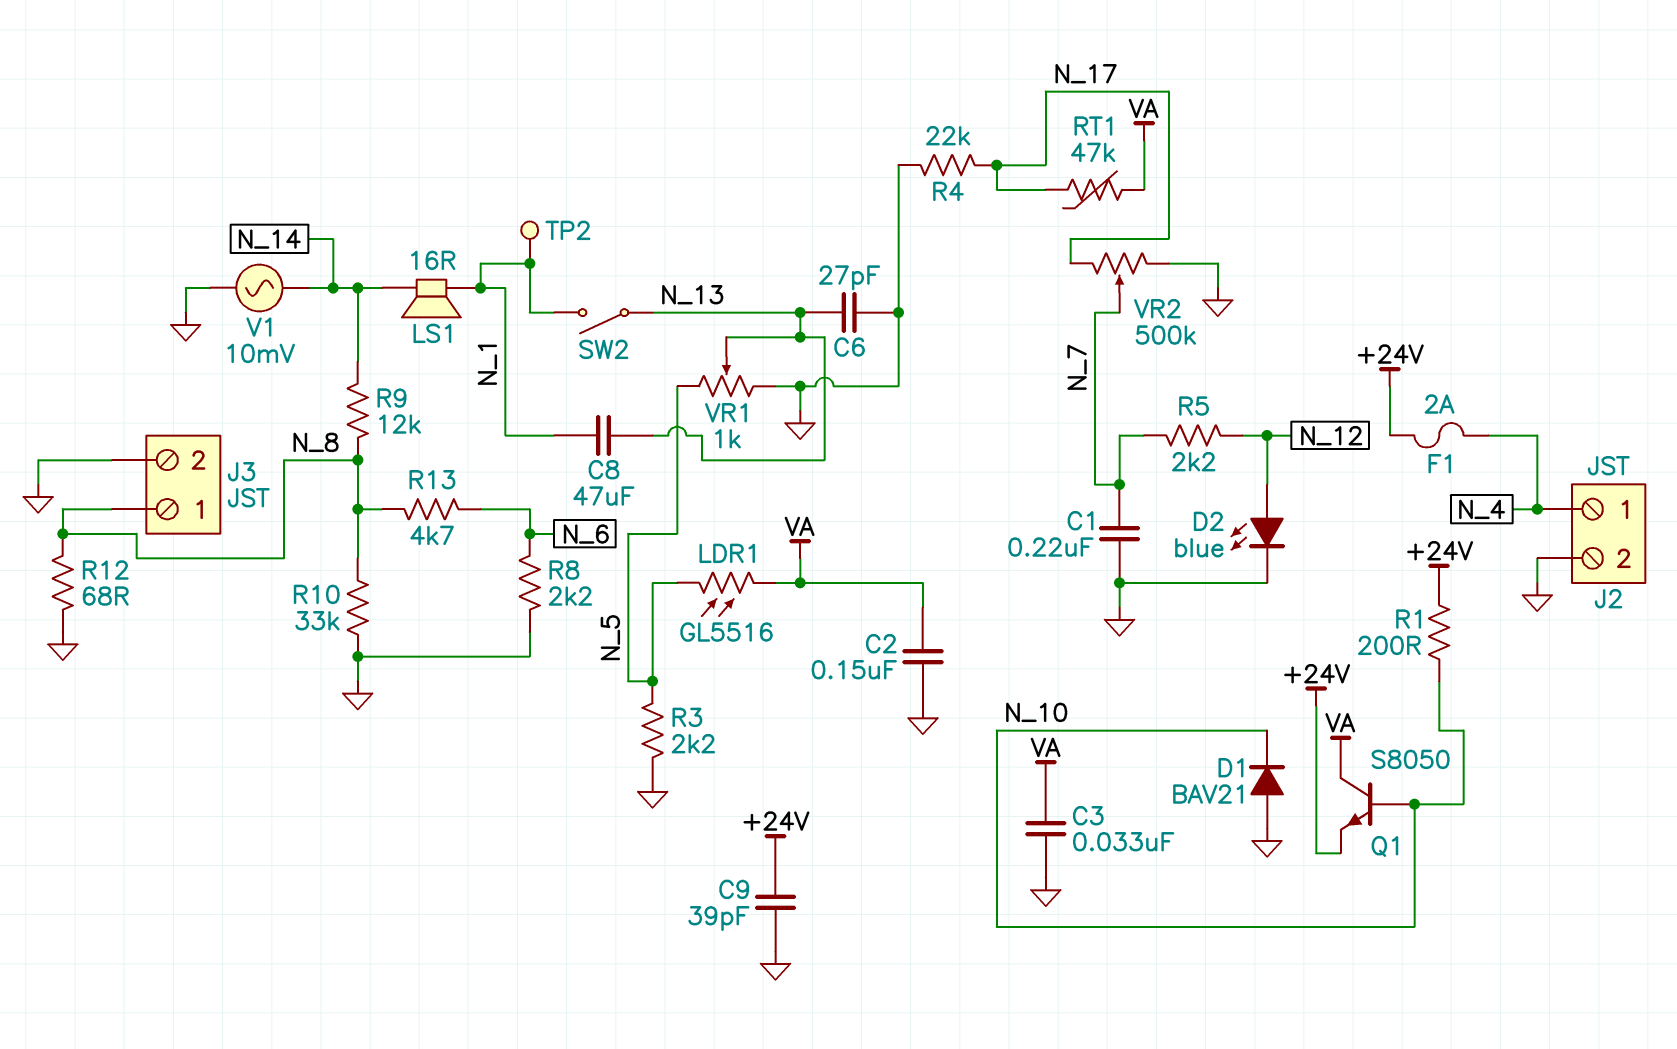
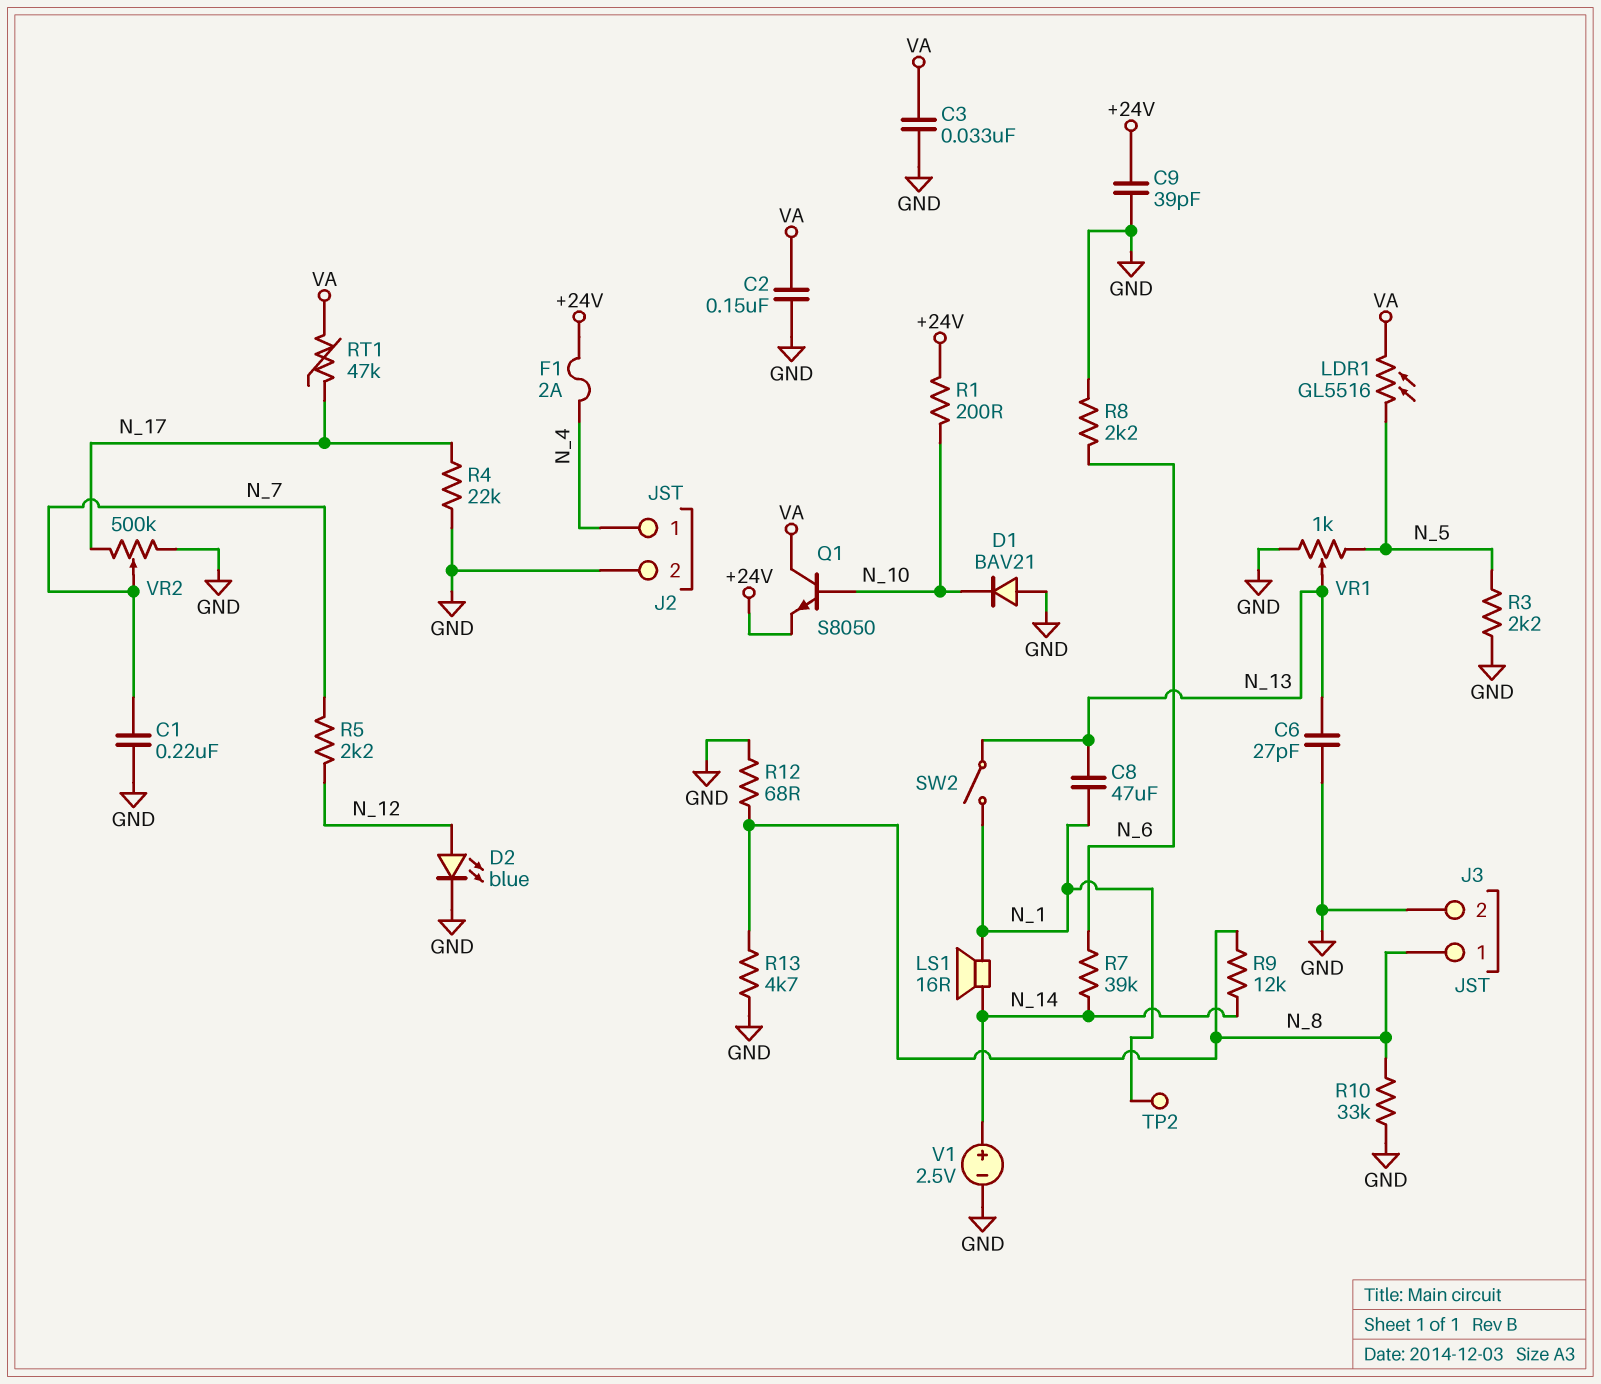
R7: none -> 39k (N_6, N_14)
R13: 4.7k (N_6, N_8) -> 4.7k (GND, N_8)
V1: AC 10mV (GND, N_14) -> 2.5V (plus N_14, minus GND)

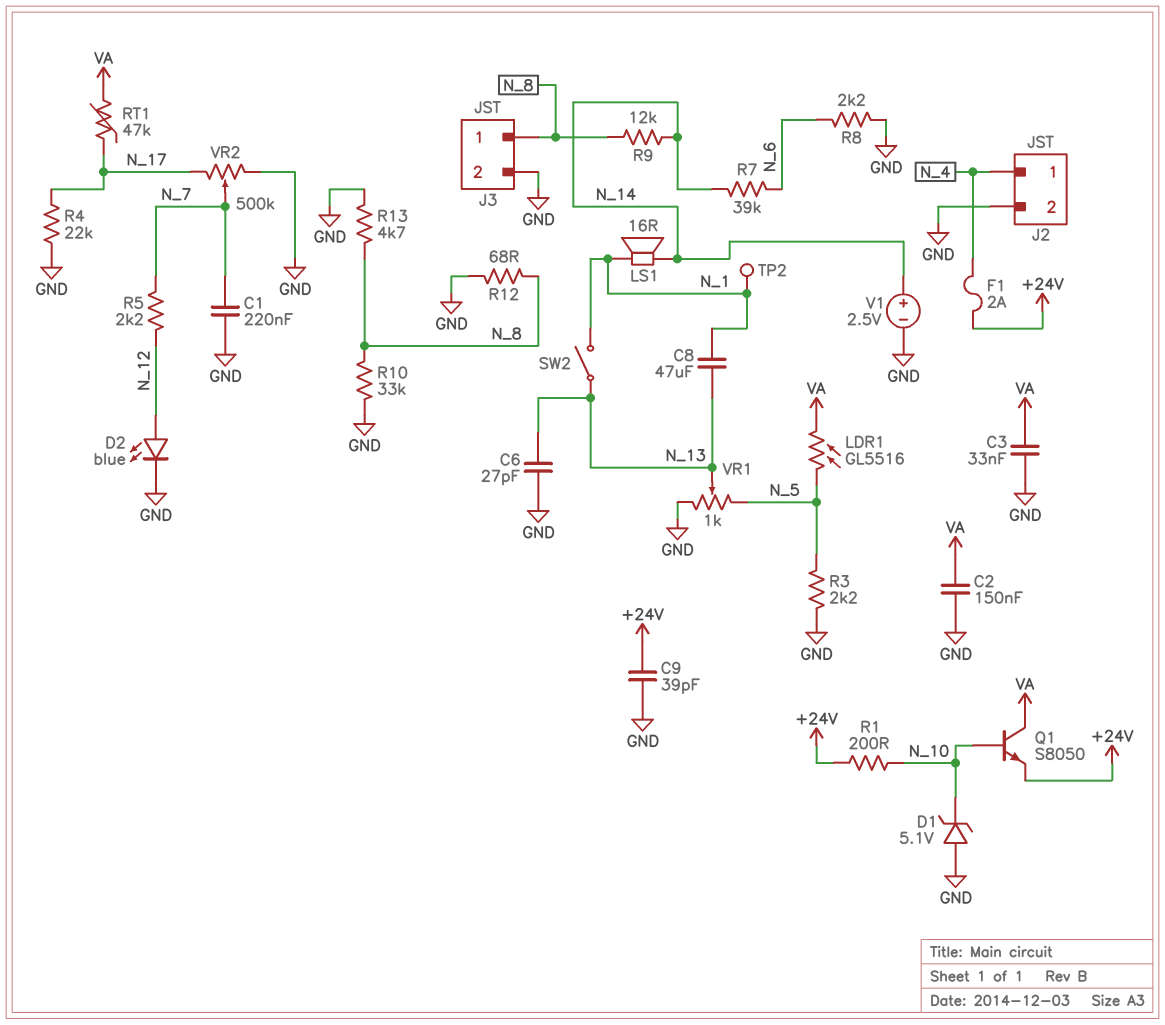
D1: diode BAV21 (A GND, K N_10) -> zener 5.1V (A GND, K N_10)

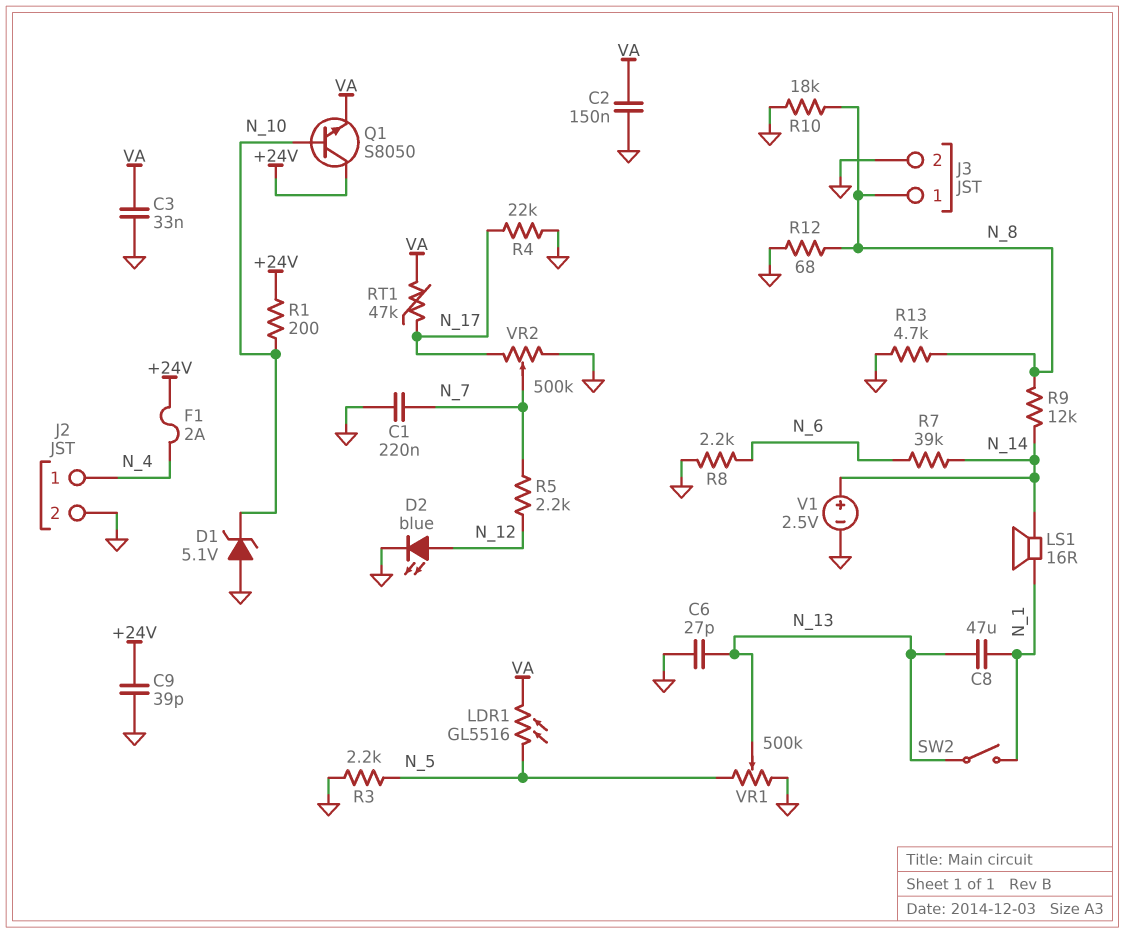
Q1: NPN S8050 (B N_10, C VA, E +24V) -> NPN S8050 (B N_10, C +24V, E VA)
R10: 33k (GND, N_8) -> 18k (GND, N_8)
TP2: test point (N_1) -> none
VR1: 1k (GND, N_5, wiper N_13) -> 500k (GND, N_5, wiper N_13)

